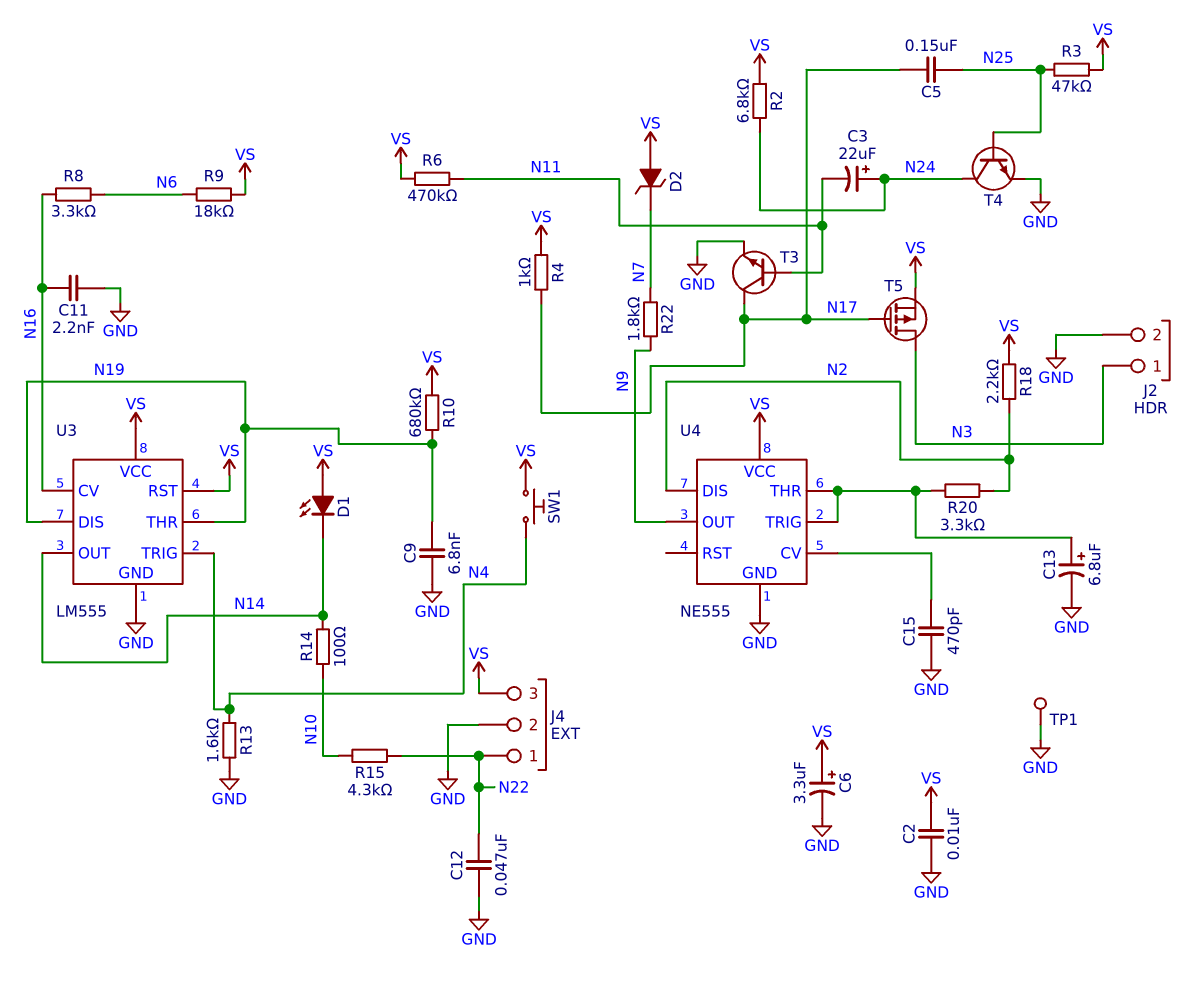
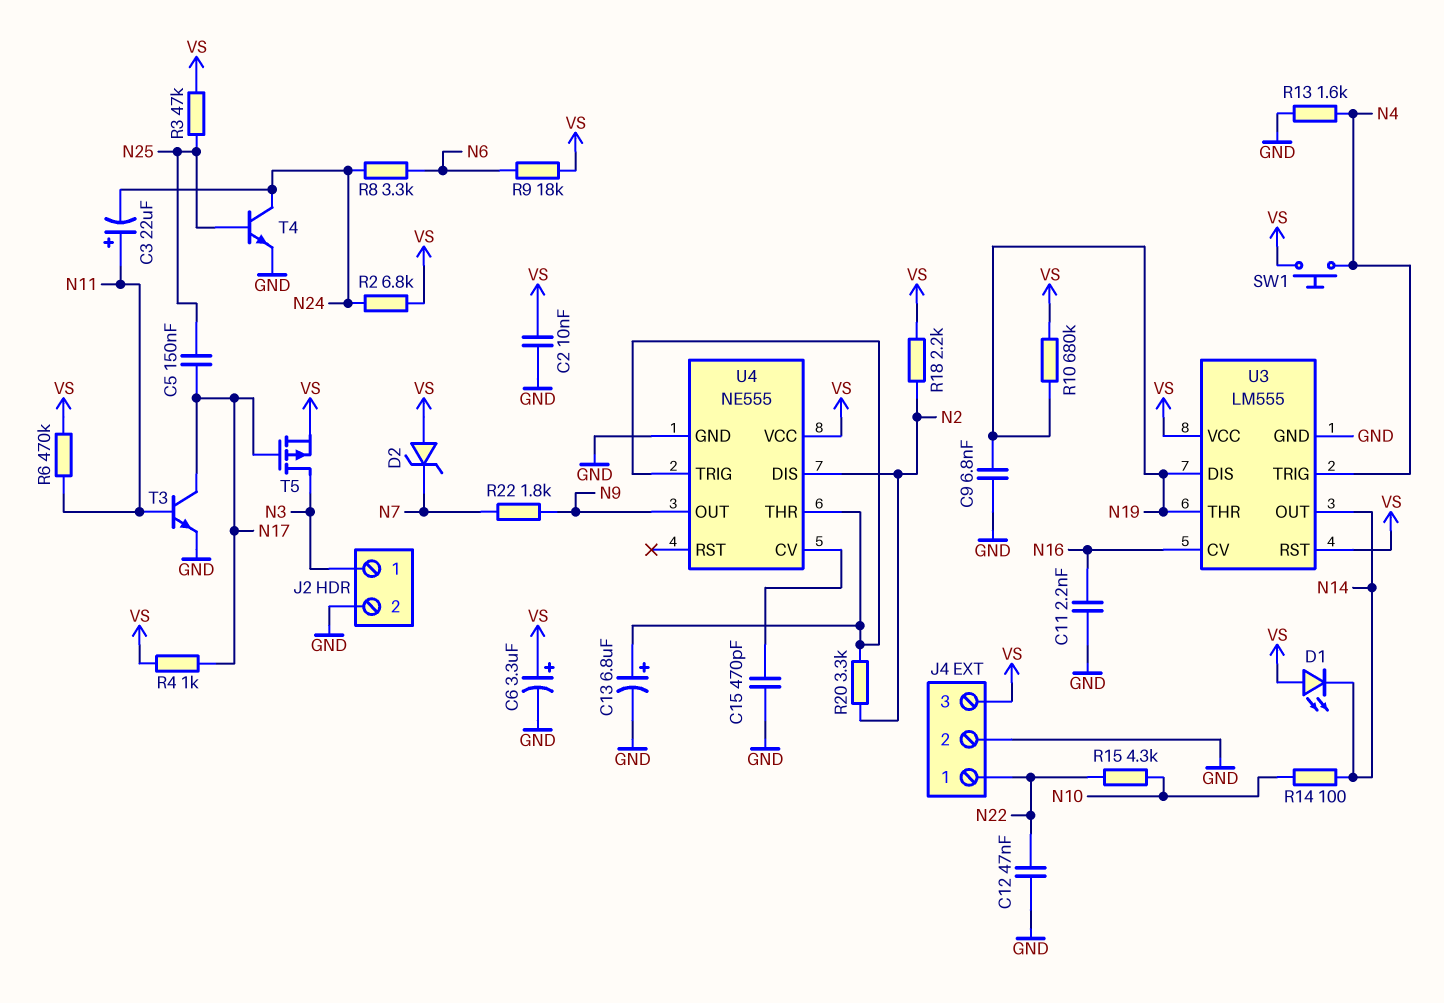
C3: 22uF (plus N24, minus N11) -> 22uF (plus N11, minus N24)
R8: 3.3k (N6, N16) -> 3.3k (N6, N24)
TP1: test point (GND) -> none

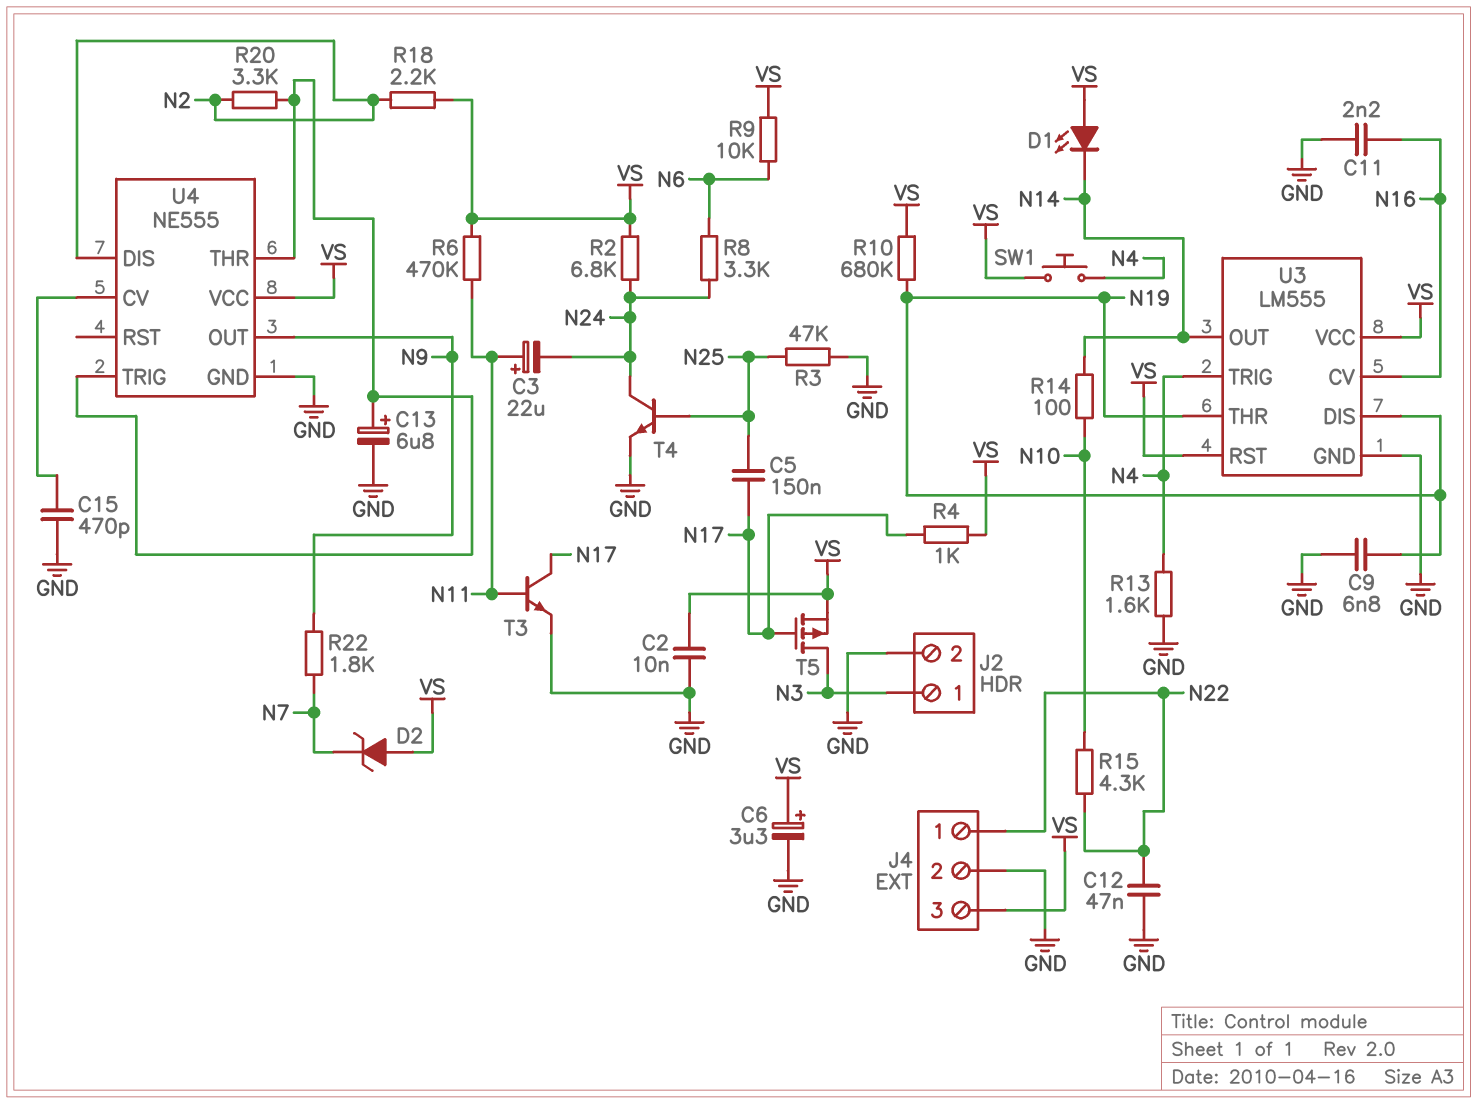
R3: 47k (N25, VS) -> 47k (GND, N25)
R9: 18k (N6, VS) -> 10k (N6, VS)

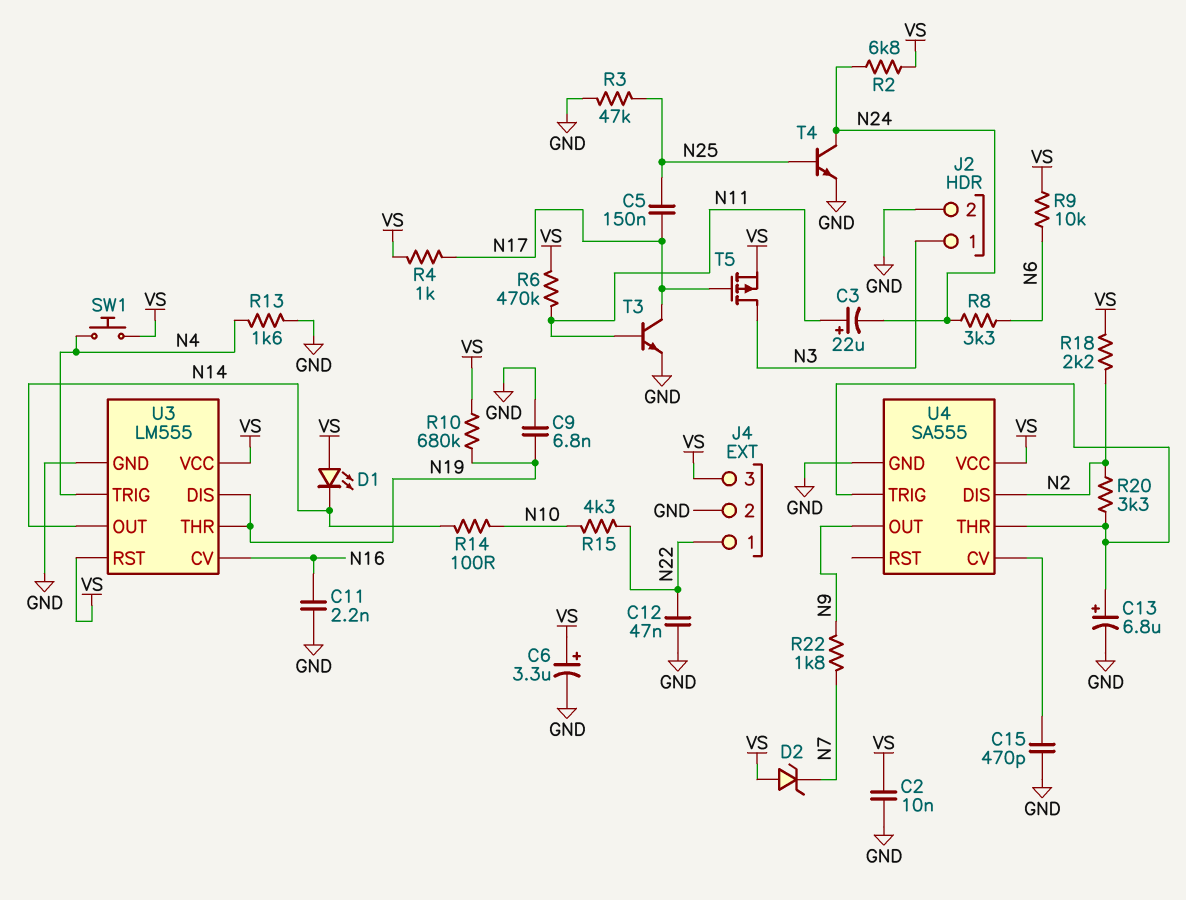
U4: NE555 -> SA555

